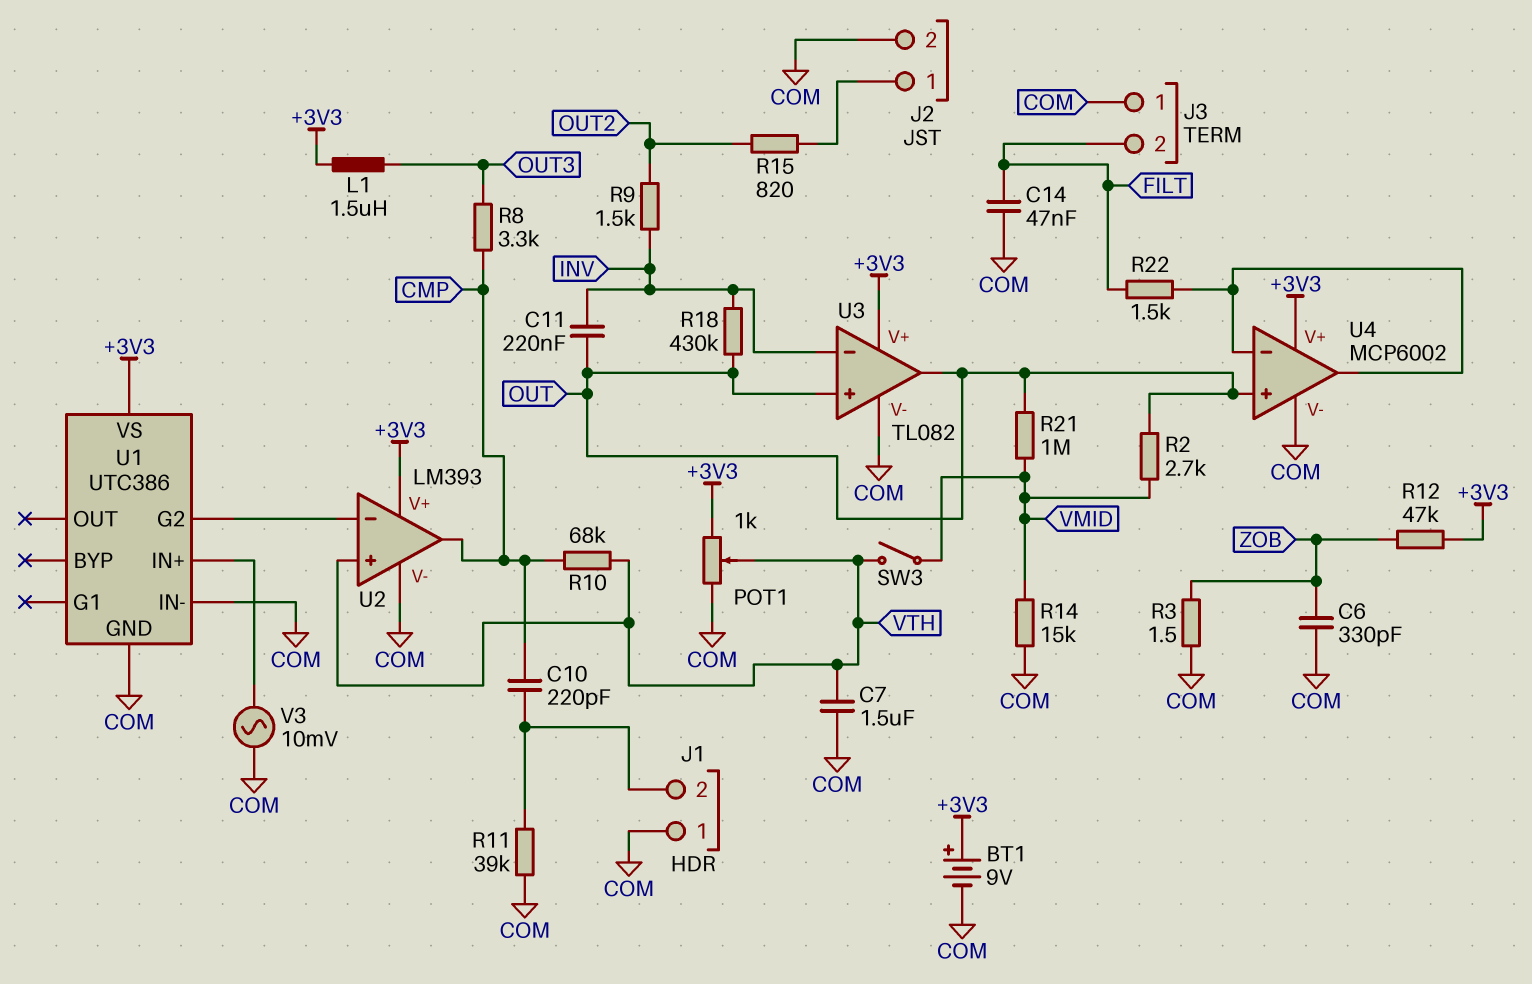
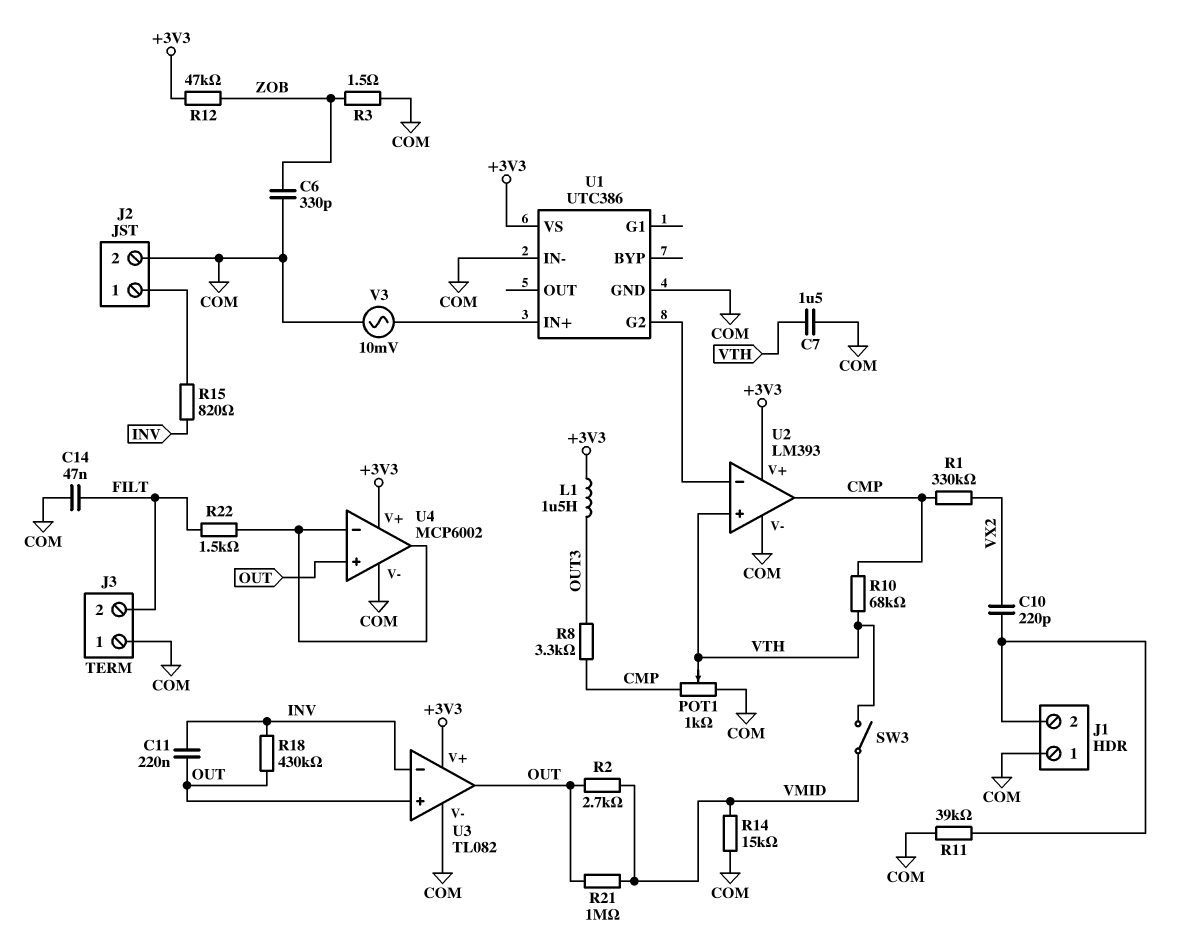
BT1: 9V (plus +3V3, minus COM) -> none
C10: 220pF (CMP, J1/2) -> 220pF (J1/2, VX2)
POT1: 1k (+3V3, COM, wiper VTH) -> 1k (CMP, COM, wiper VTH)
R1: none -> 330k (CMP, VX2)
R9: 1.5k (INV, OUT2) -> none
R15: 820 (J2/1, OUT2) -> 820 (INV, J2/1)

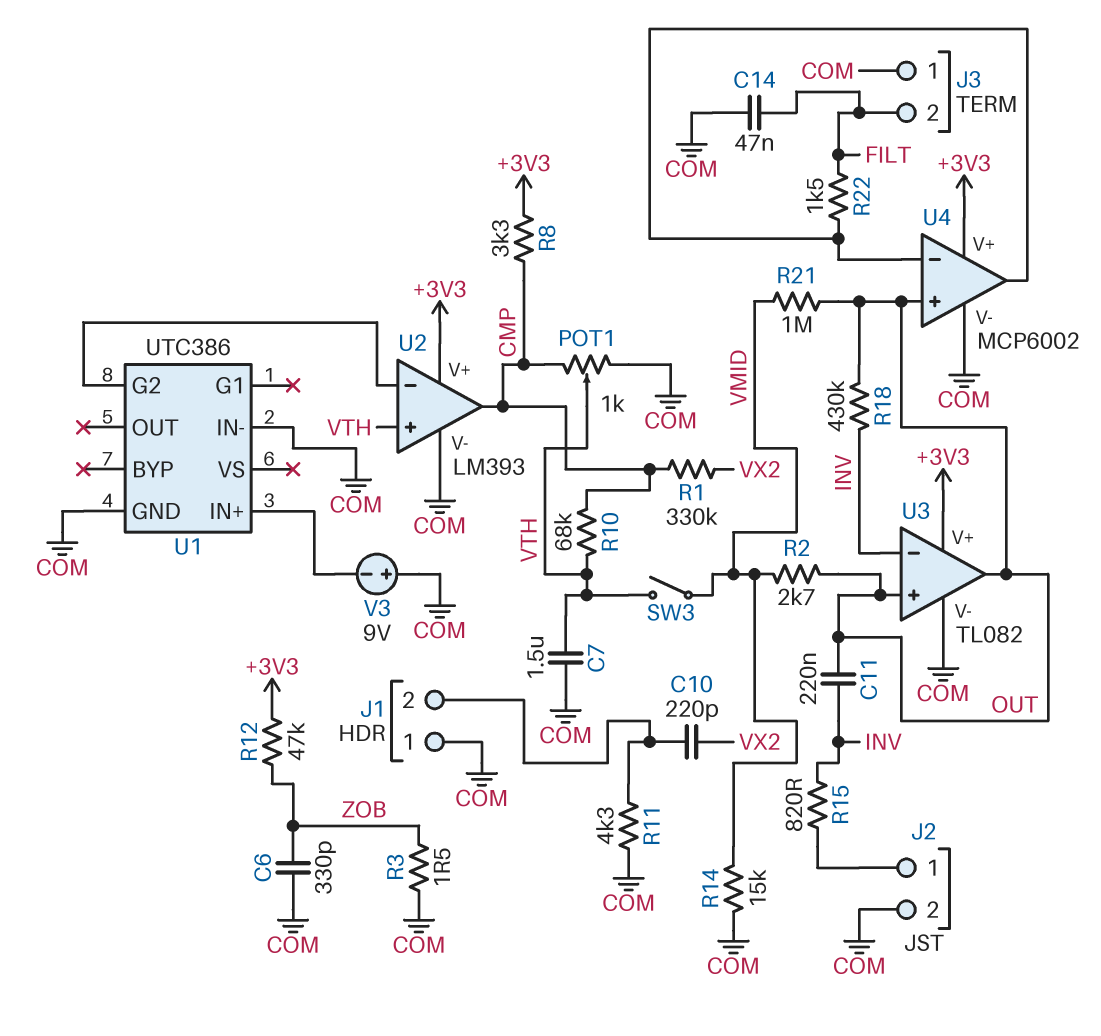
L1: 1.5uH (+3V3, OUT3) -> none
R8: 3.3k (CMP, OUT3) -> 3.3k (+3V3, CMP)
R11: 39k (COM, J1/2) -> 4.3k (COM, J1/2)
U1 pin VS: +3V3 -> none
V3: AC 10mV (COM, U1/IN+) -> 9V (plus COM, minus U1/IN+)

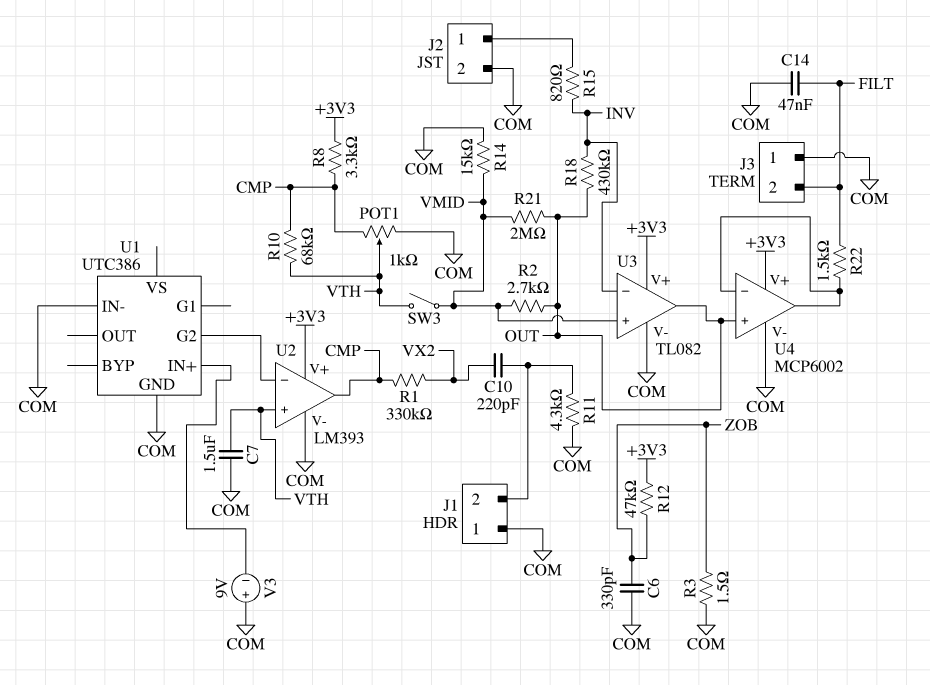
C11: 220nF (INV, OUT) -> none
R21: 1M (OUT, VMID) -> 2M (OUT, VMID)
U3 pin in+: OUT -> VMID

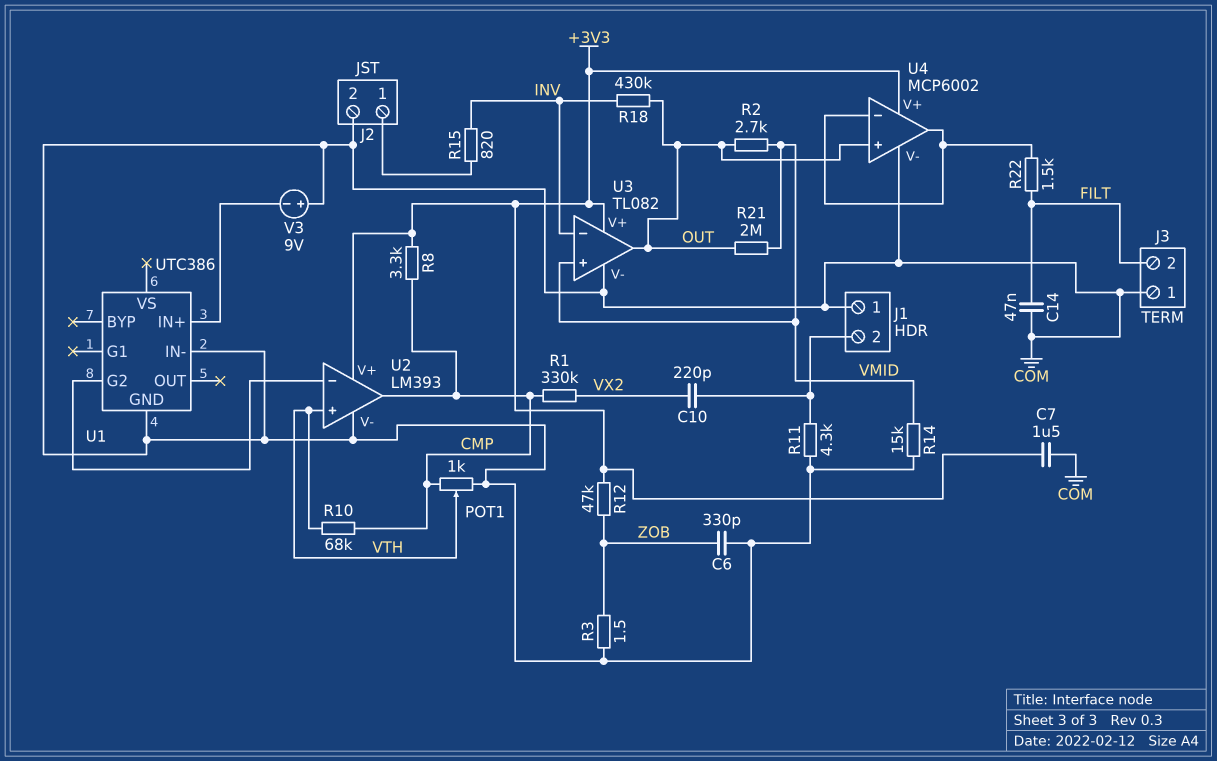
C7: 1.5uF (COM, VTH) -> 1.5uF (+3V3, COM)
SW3: switch (VMID, VTH) -> none

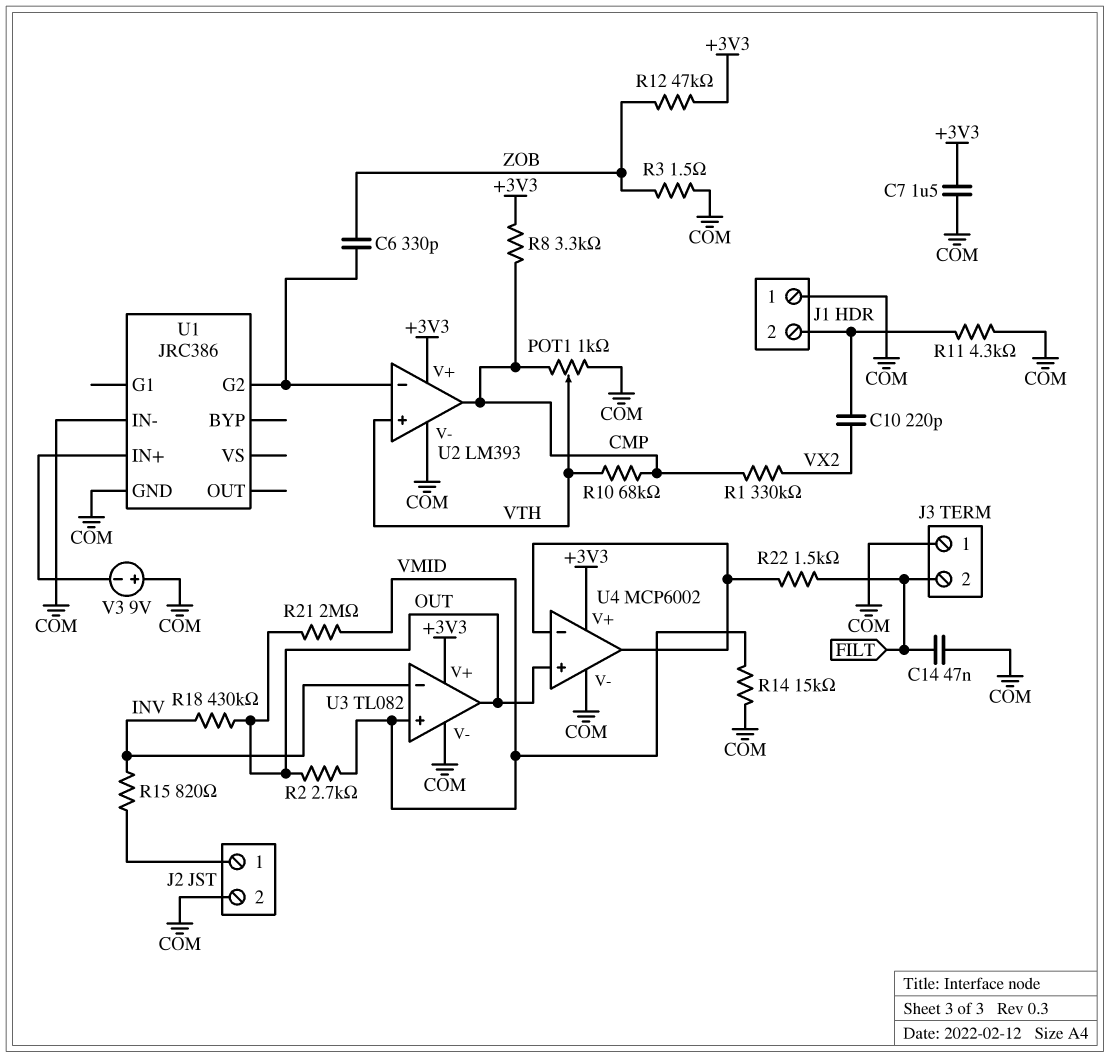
C6: 330pF (COM, ZOB) -> 330pF (U1/G2, ZOB)
U1: UTC386 -> JRC386

